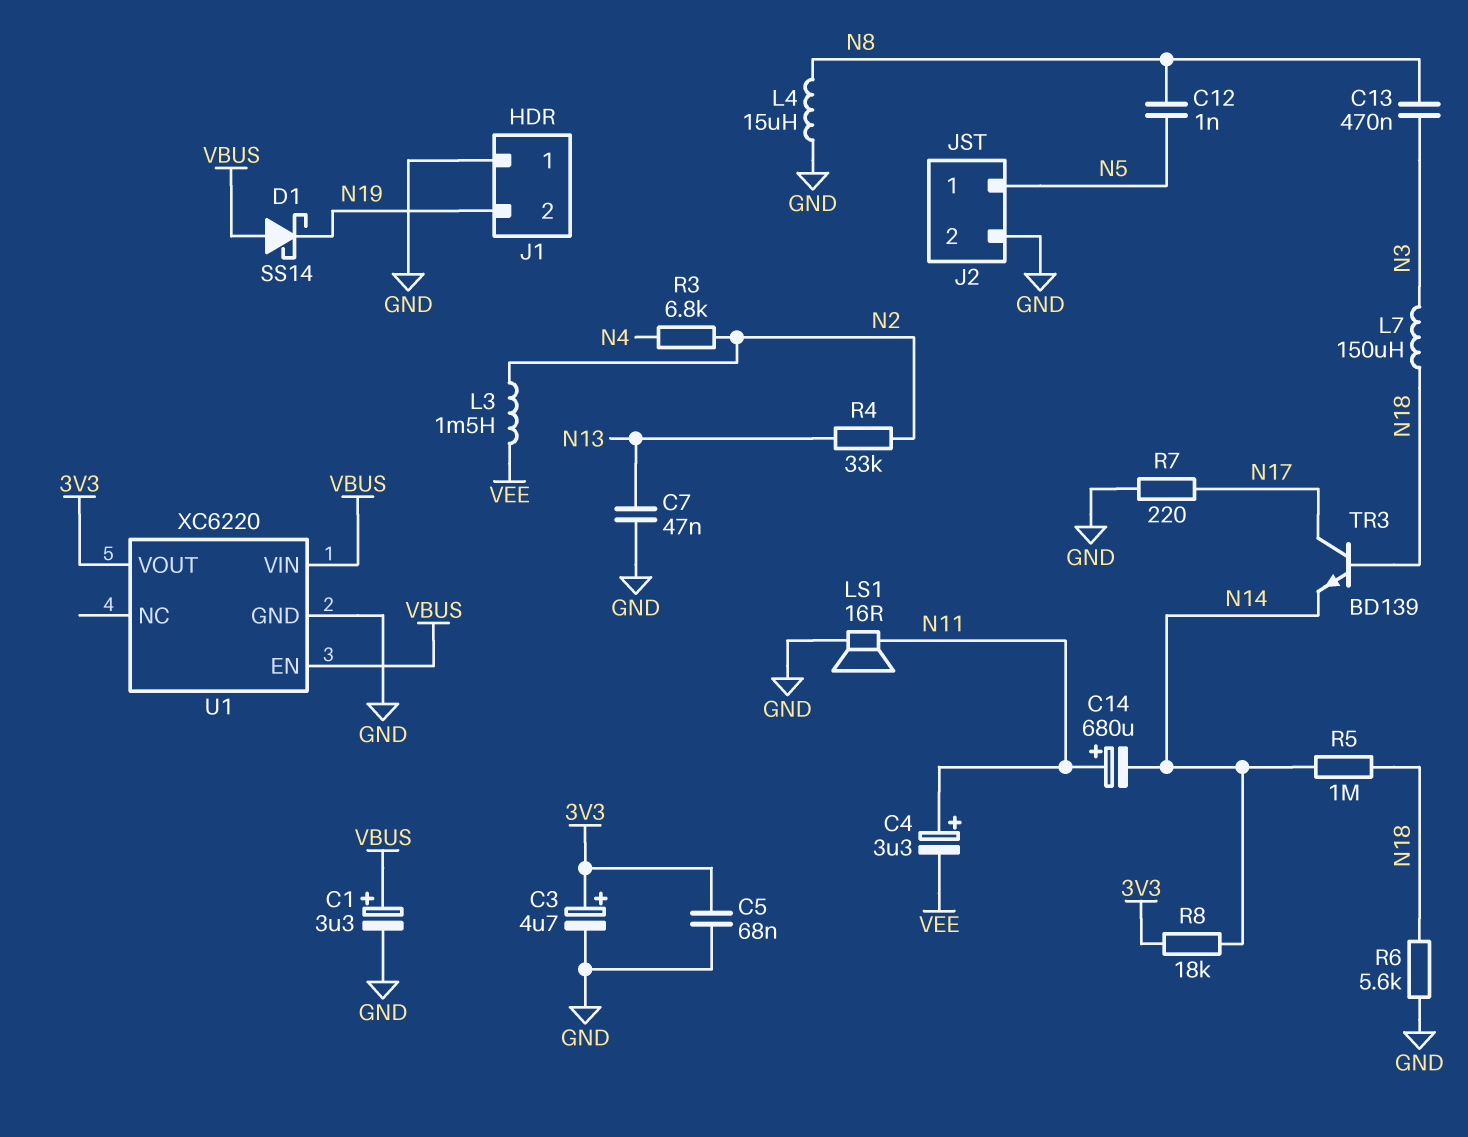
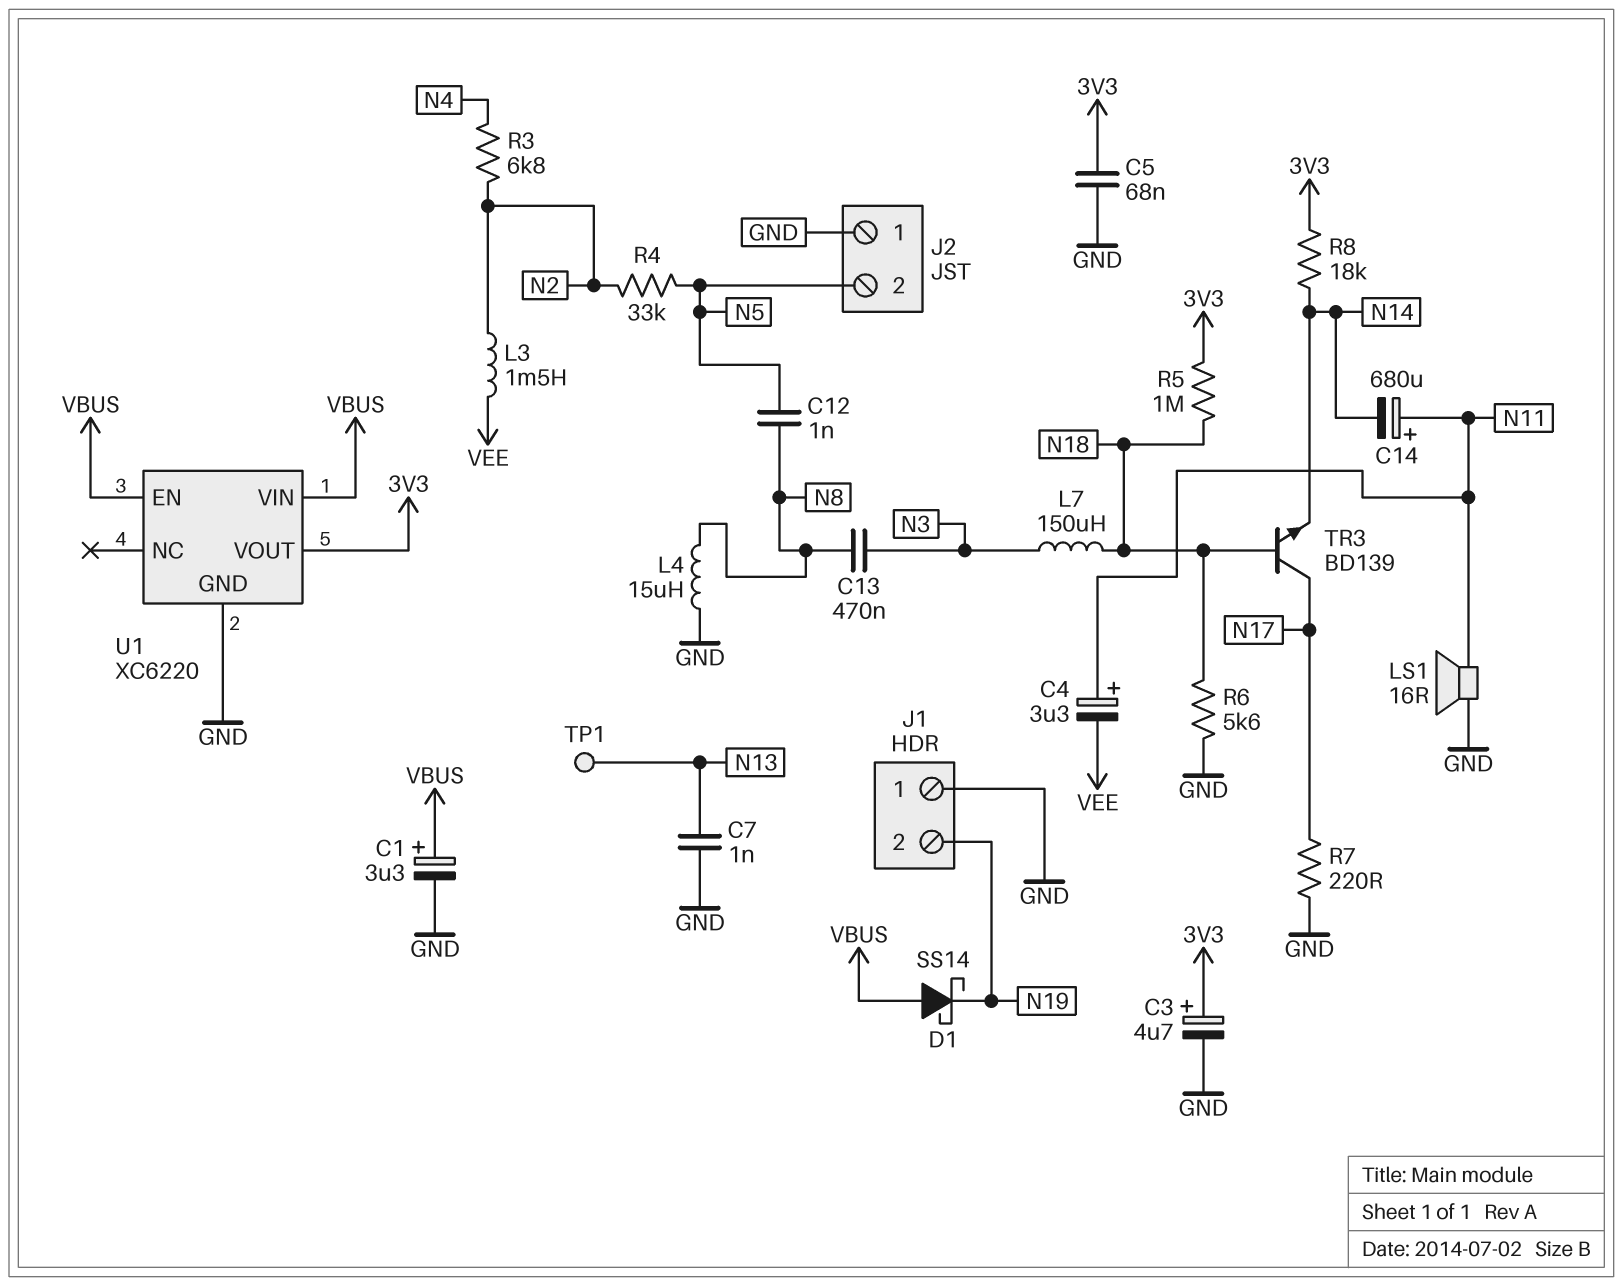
C7: 47nF (GND, N13) -> 1nF (GND, N13)
J2 pin 1: N5 -> GND
J2 pin 2: GND -> N5
R4: 33k (N2, N13) -> 33k (N2, N5)
R5: 1M (N14, N18) -> 1M (3V3, N18)
TP1: none -> test point (N13)

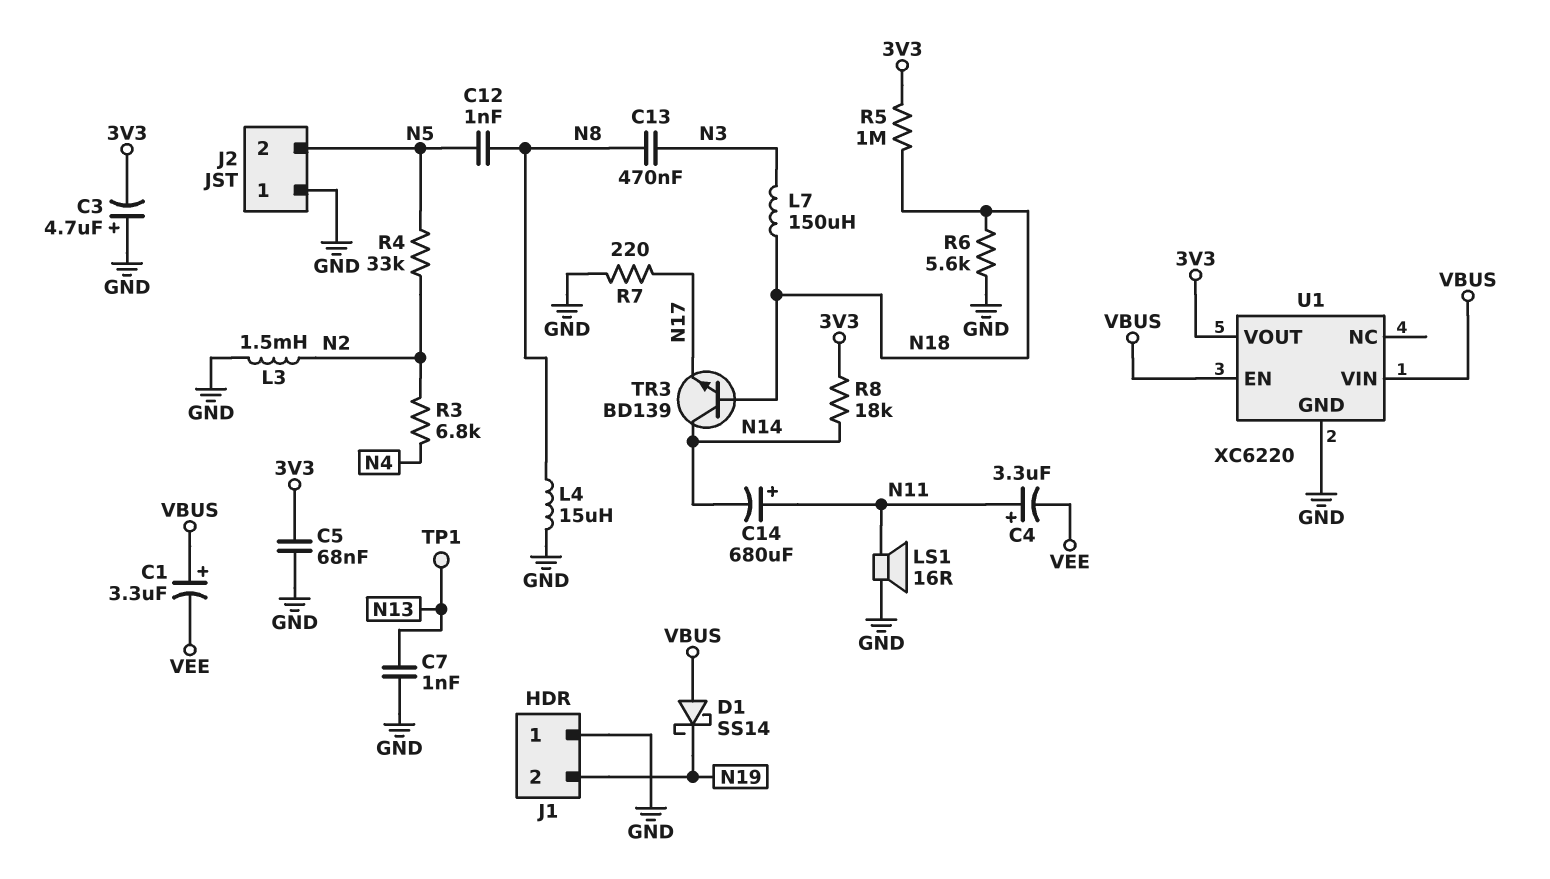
C1: 3.3uF (plus VBUS, minus GND) -> 3.3uF (plus VBUS, minus VEE)
C3: 4.7uF (plus 3V3, minus GND) -> 4.7uF (plus GND, minus 3V3)
L3: 1.5mH (N2, VEE) -> 1.5mH (GND, N2)
TR3: NPN BD139 (B N18, C N17, E N14) -> NPN BD139 (B N18, C N14, E N17)

